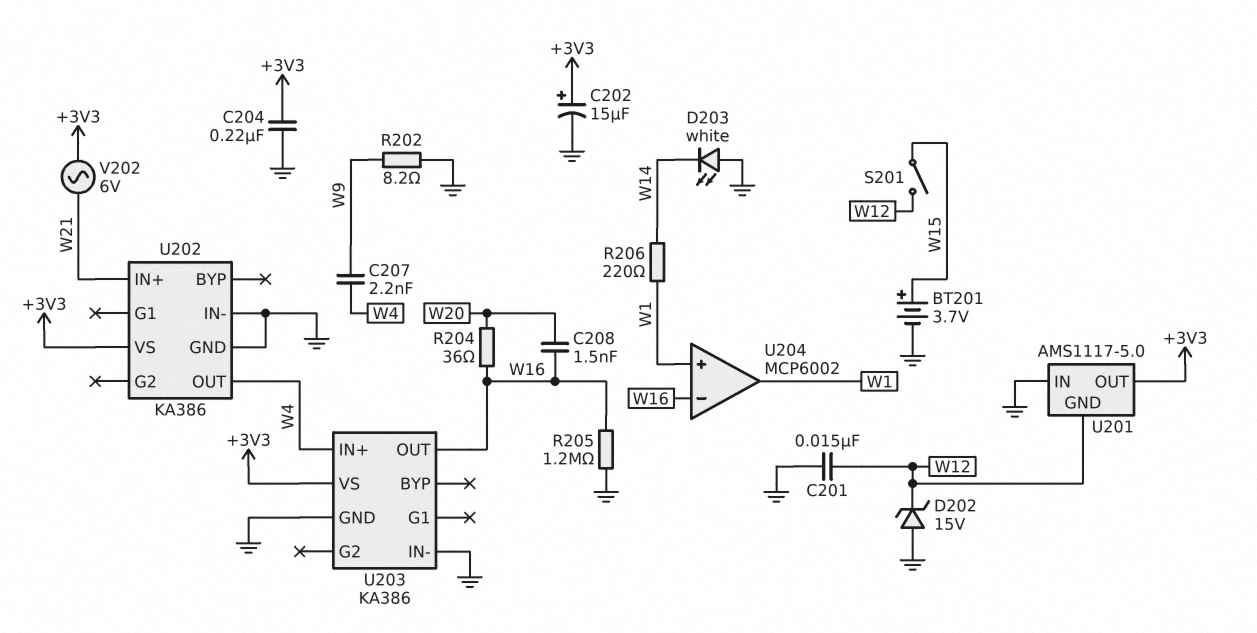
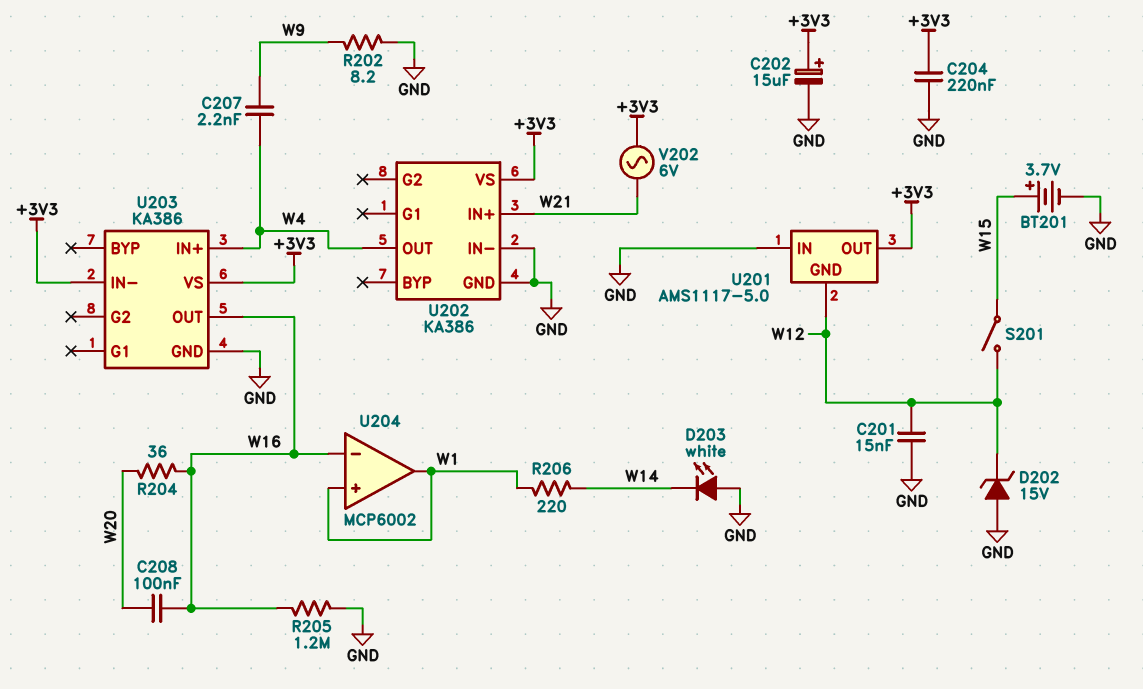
C208: 1.5nF (W16, W20) -> 100nF (W16, W20)
U203 pin IN-: GND -> +3V3

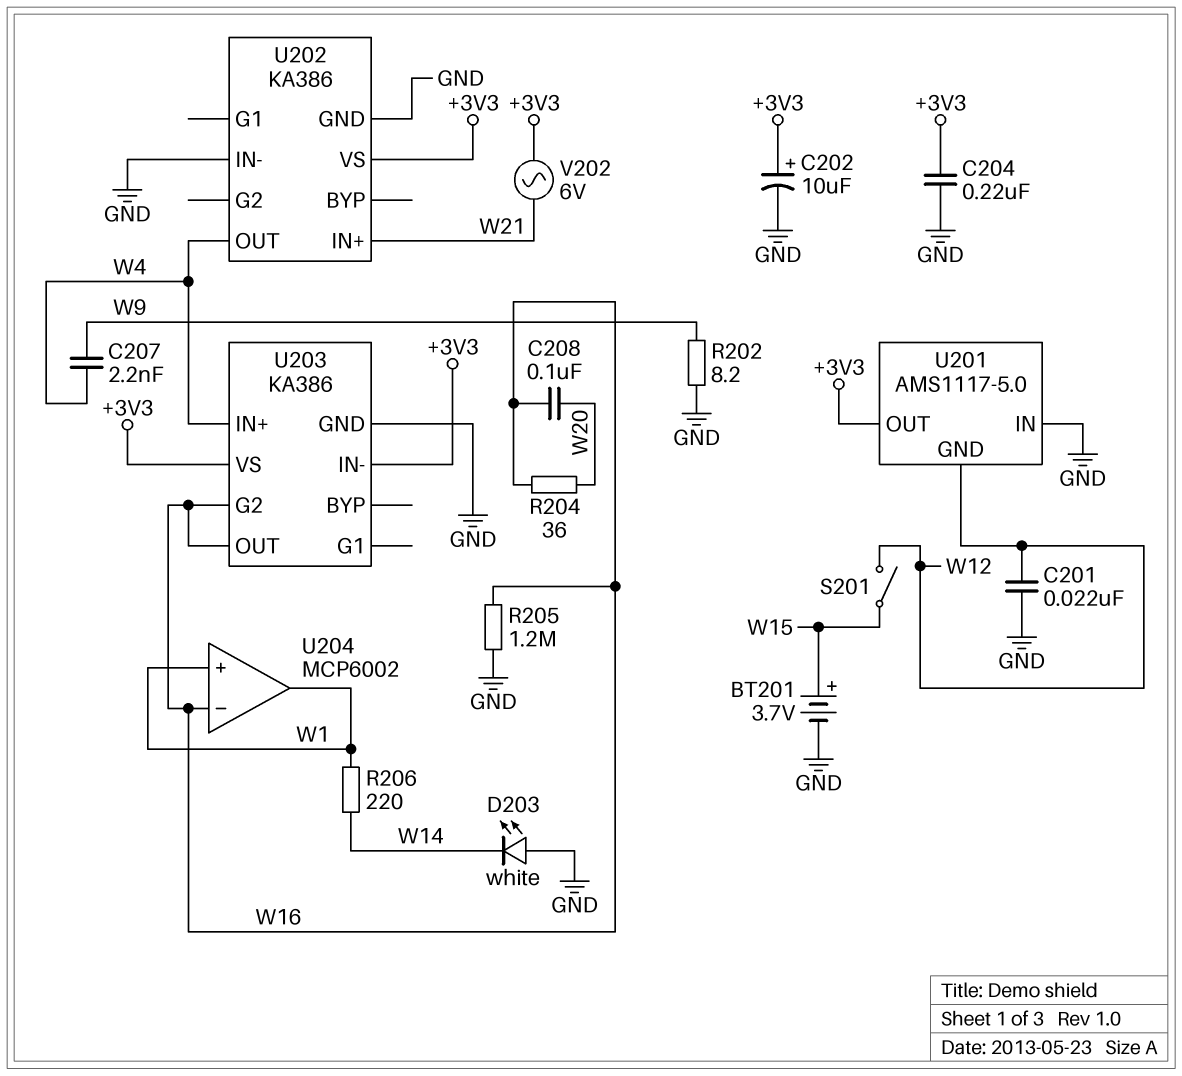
C201: 15nF (GND, W12) -> 22nF (GND, W12)
C202: 15uF (plus +3V3, minus GND) -> 10uF (plus +3V3, minus GND)
D202: zener 15V (A GND, K W12) -> none
U203 pin G2: none -> W16

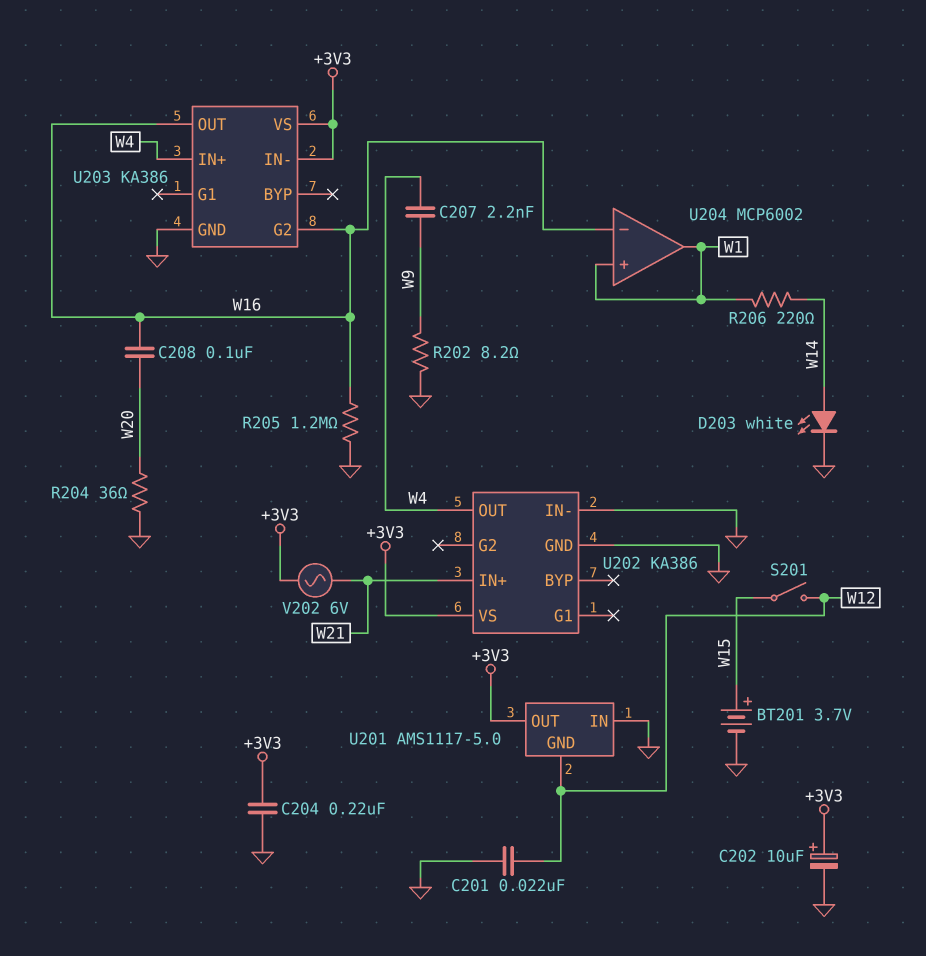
D203: LED white (A GND, K W14) -> LED white (A W14, K GND)
R204: 36 (W16, W20) -> 36 (GND, W20)

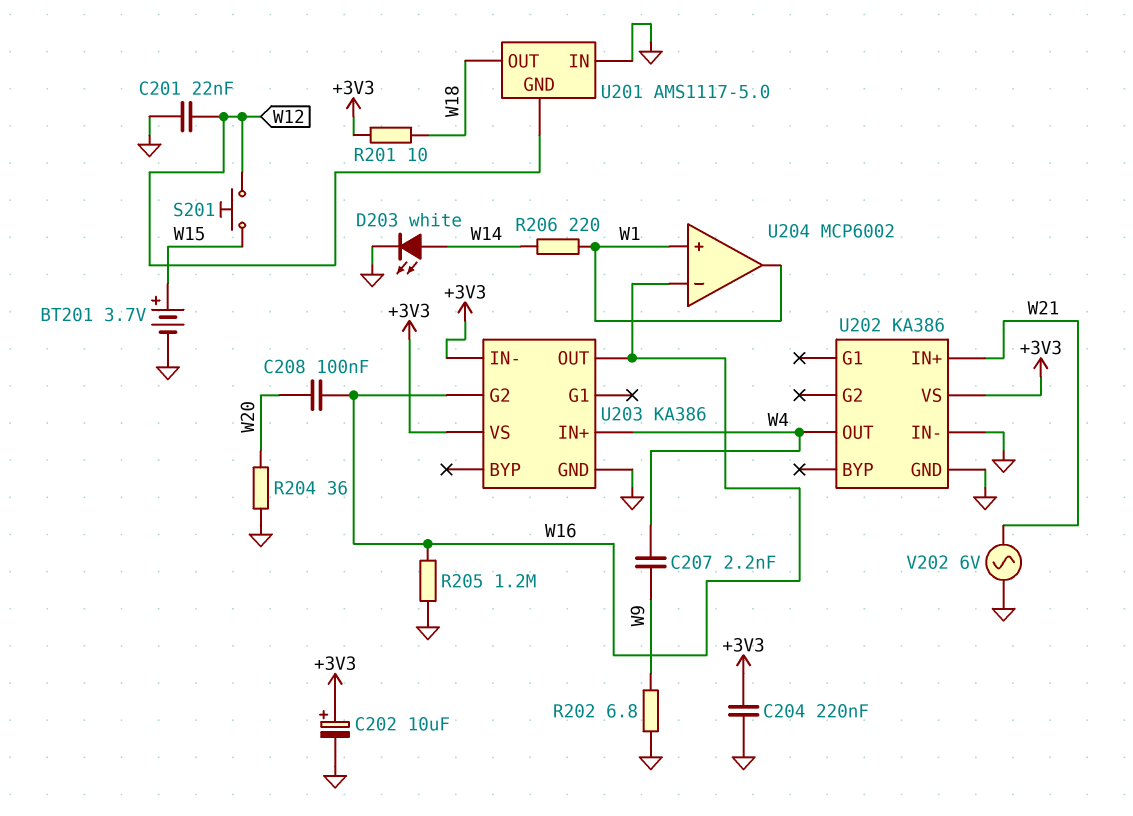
R201: none -> 10 (+3V3, W18)
R202: 8.2 (GND, W9) -> 6.8 (GND, W9)
S201: switch (W12, W15) -> button (W12, W15)
U201 pin OUT: +3V3 -> W18
V202: AC 6V (+3V3, W21) -> AC 6V (GND, W21)

